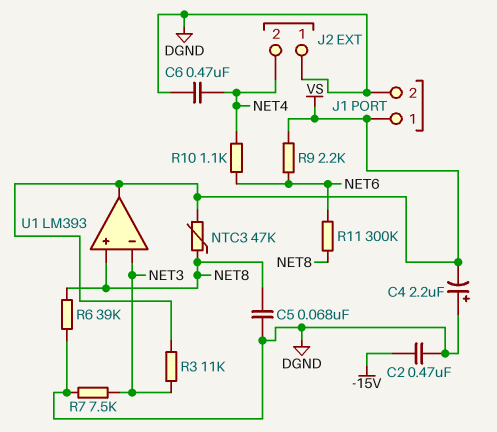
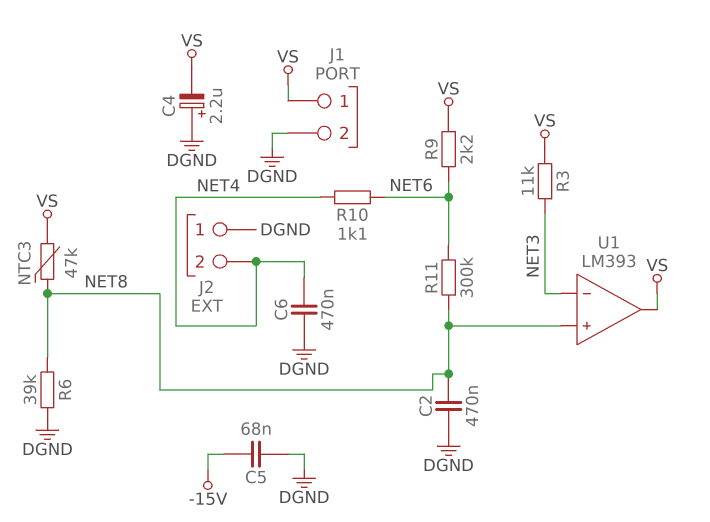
C2: 470nF (-15V, DGND) -> 470nF (DGND, NET8)
C5: 68nF (DGND, NET8) -> 68nF (-15V, DGND)
R7: 7.5k (DGND, NET3) -> none

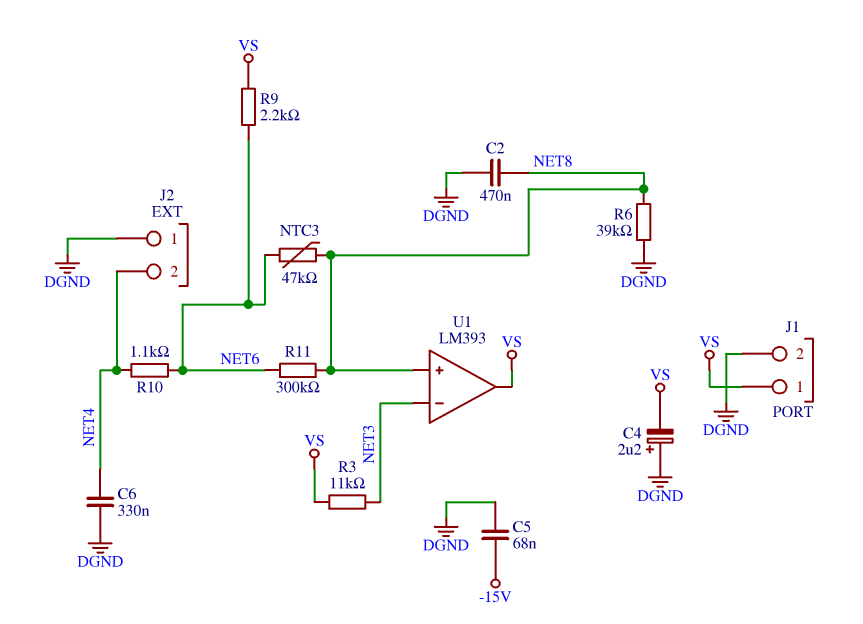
C6: 470nF (DGND, NET4) -> 330nF (DGND, NET4)
NTC3: 47k (NET8, VS) -> 47k (NET6, NET8)

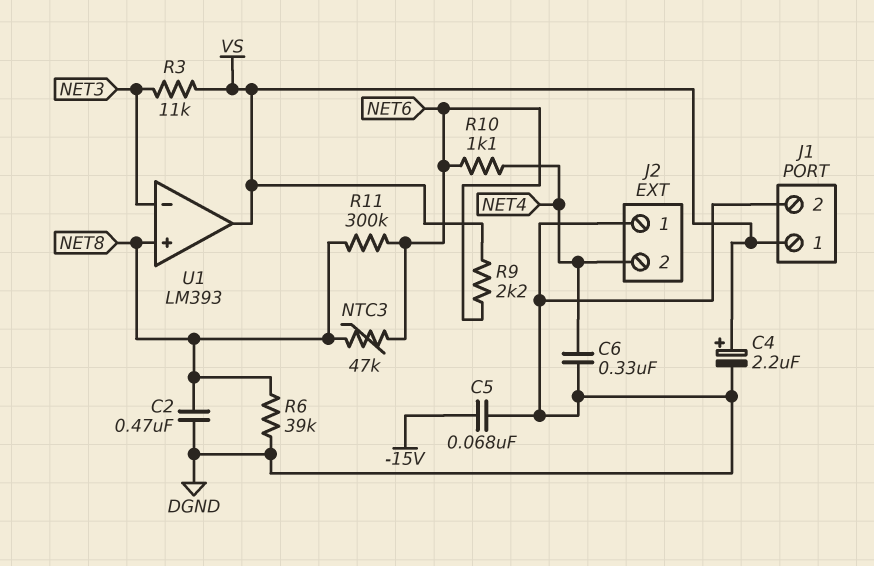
C4: 2.2uF (plus DGND, minus VS) -> 2.2uF (plus VS, minus DGND)

